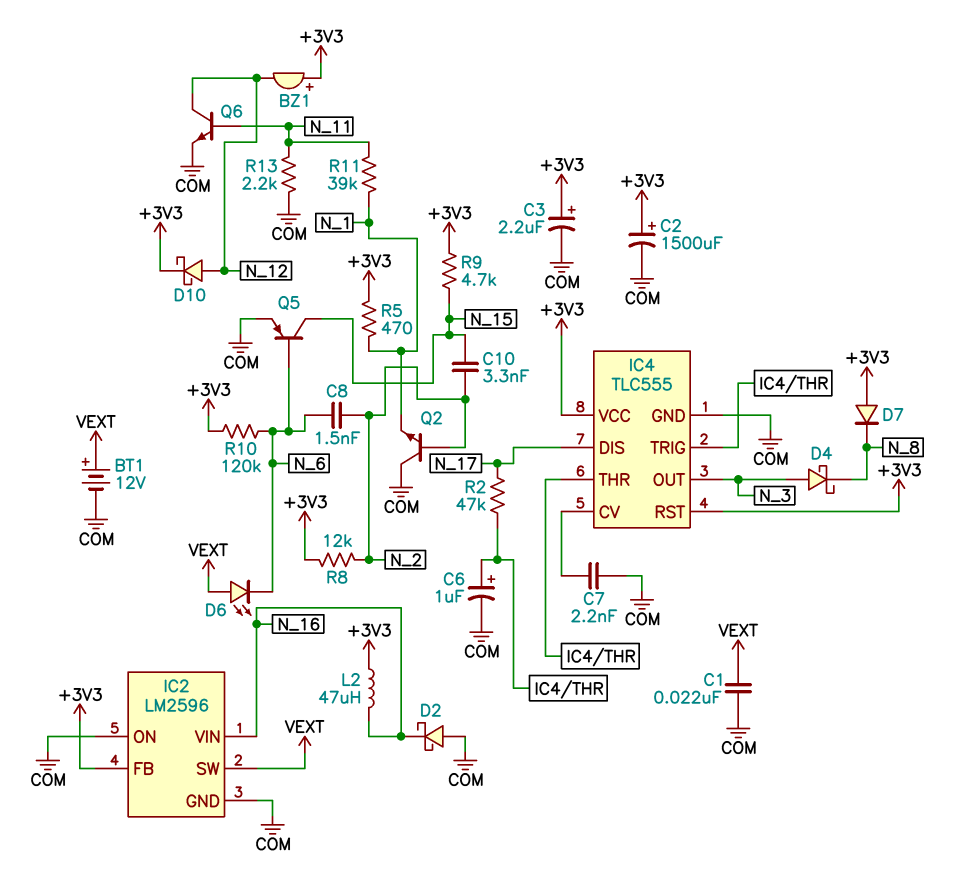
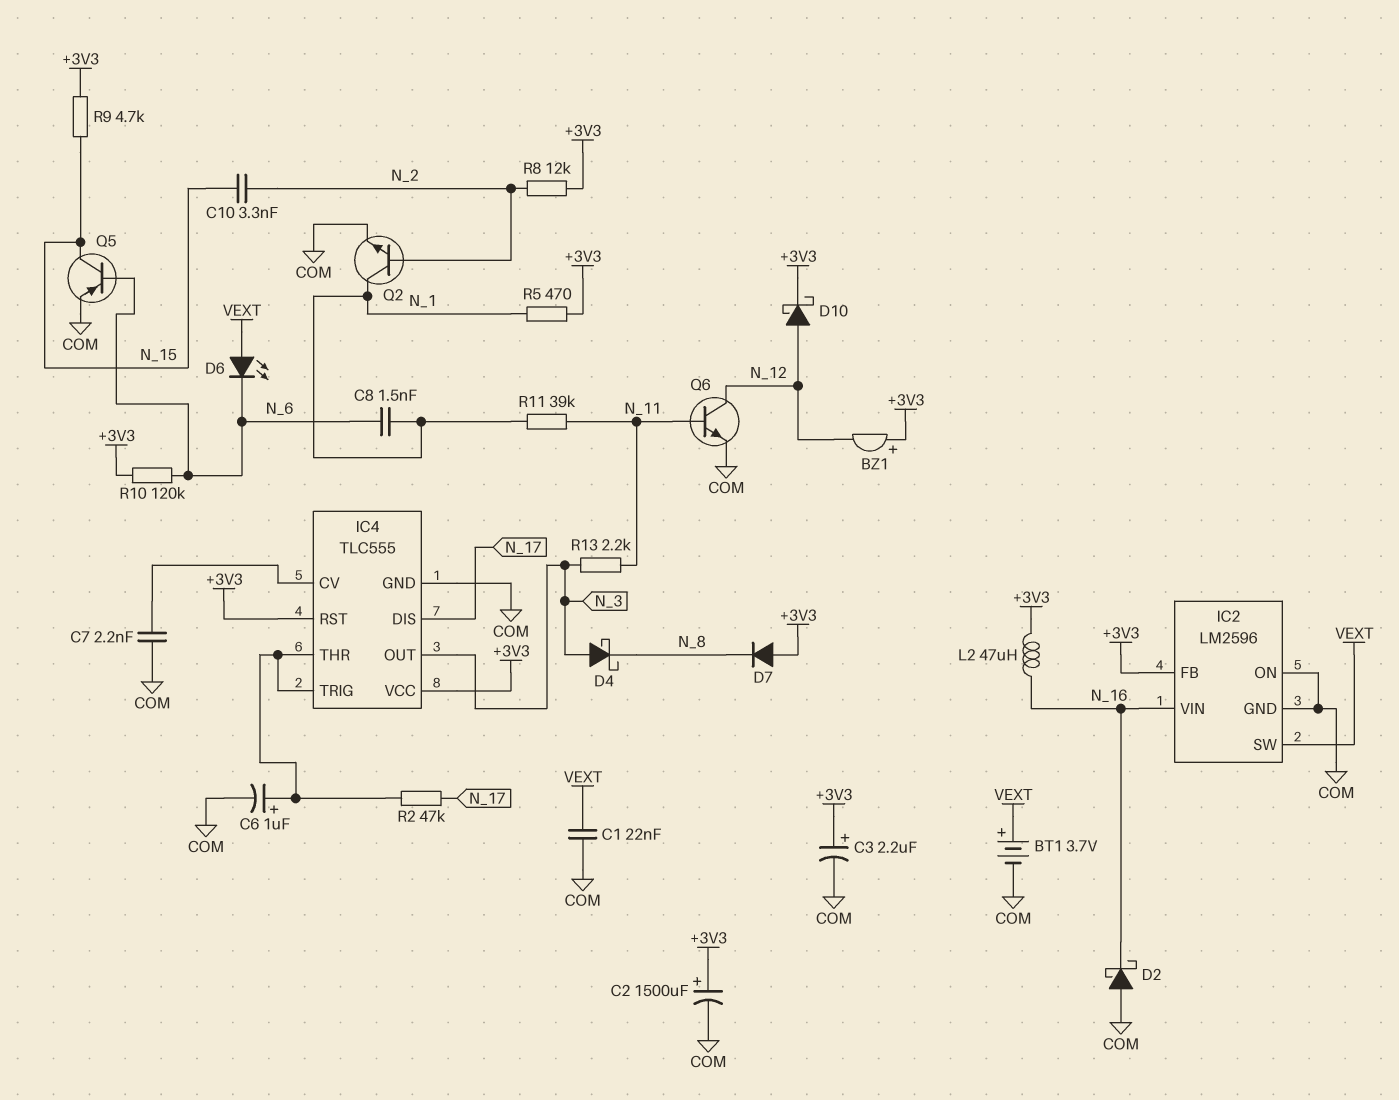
BT1: 12V (plus VEXT, minus COM) -> 3.7V (plus VEXT, minus COM)
C8: 1.5nF (N_2, N_6) -> 1.5nF (N_1, N_6)
Q2: NPN (B N_2, C COM, E N_1) -> NPN (B N_2, C N_1, E COM)
R13: 2.2k (COM, N_11) -> 2.2k (N_3, N_11)

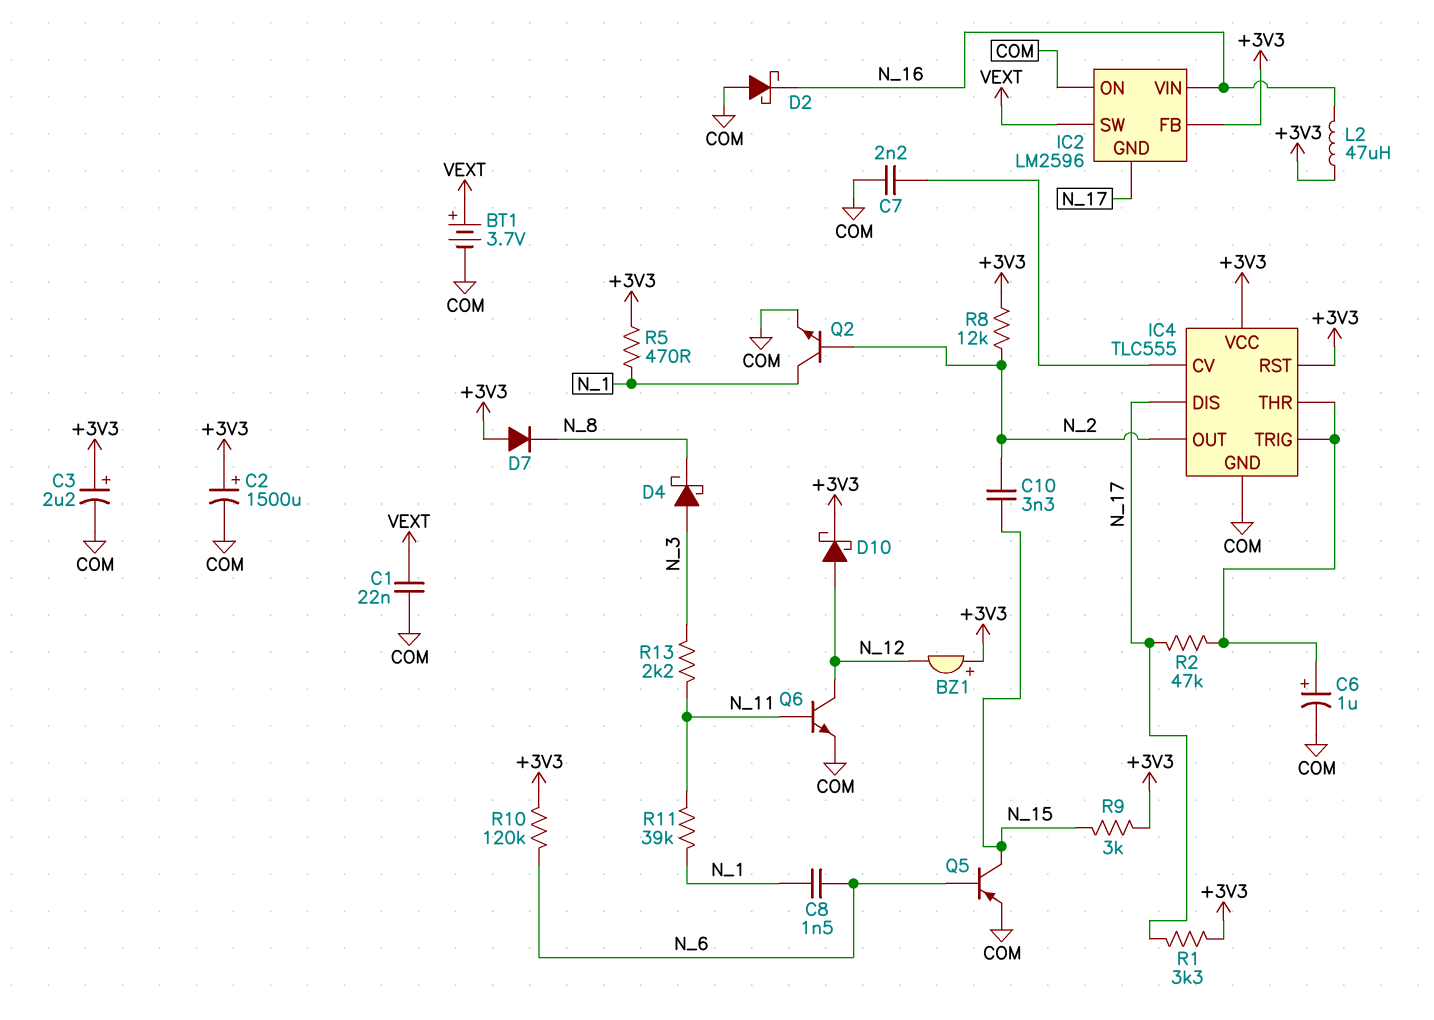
D6: LED (A VEXT, K N_6) -> none
IC2 pin GND: COM -> N_17
IC4 pin OUT: N_3 -> N_2
R1: none -> 3.3k (+3V3, N_17)
R9: 4.7k (+3V3, N_15) -> 3k (+3V3, N_15)

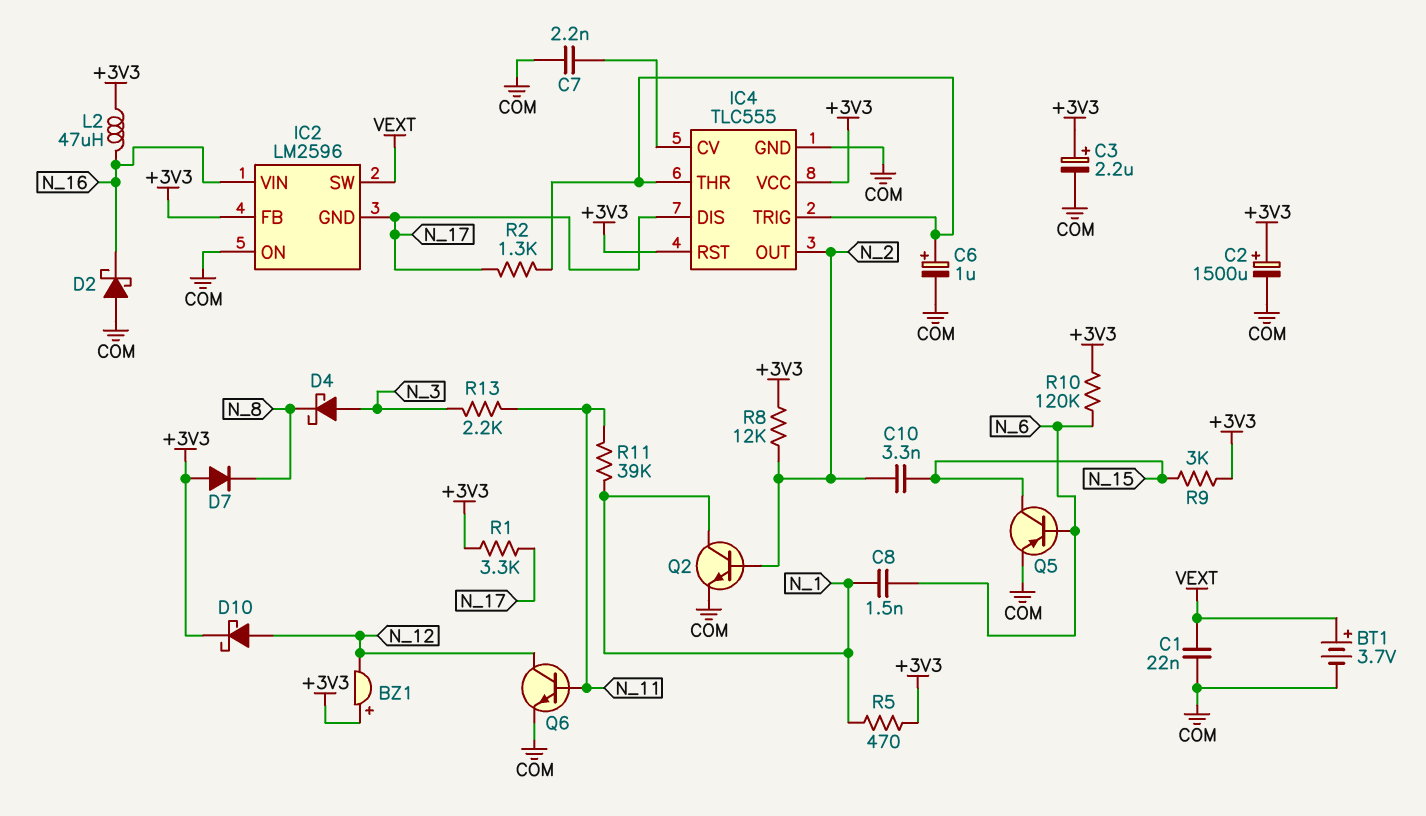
R2: 47k (IC4/THR, N_17) -> 1.3k (IC4/THR, N_17)

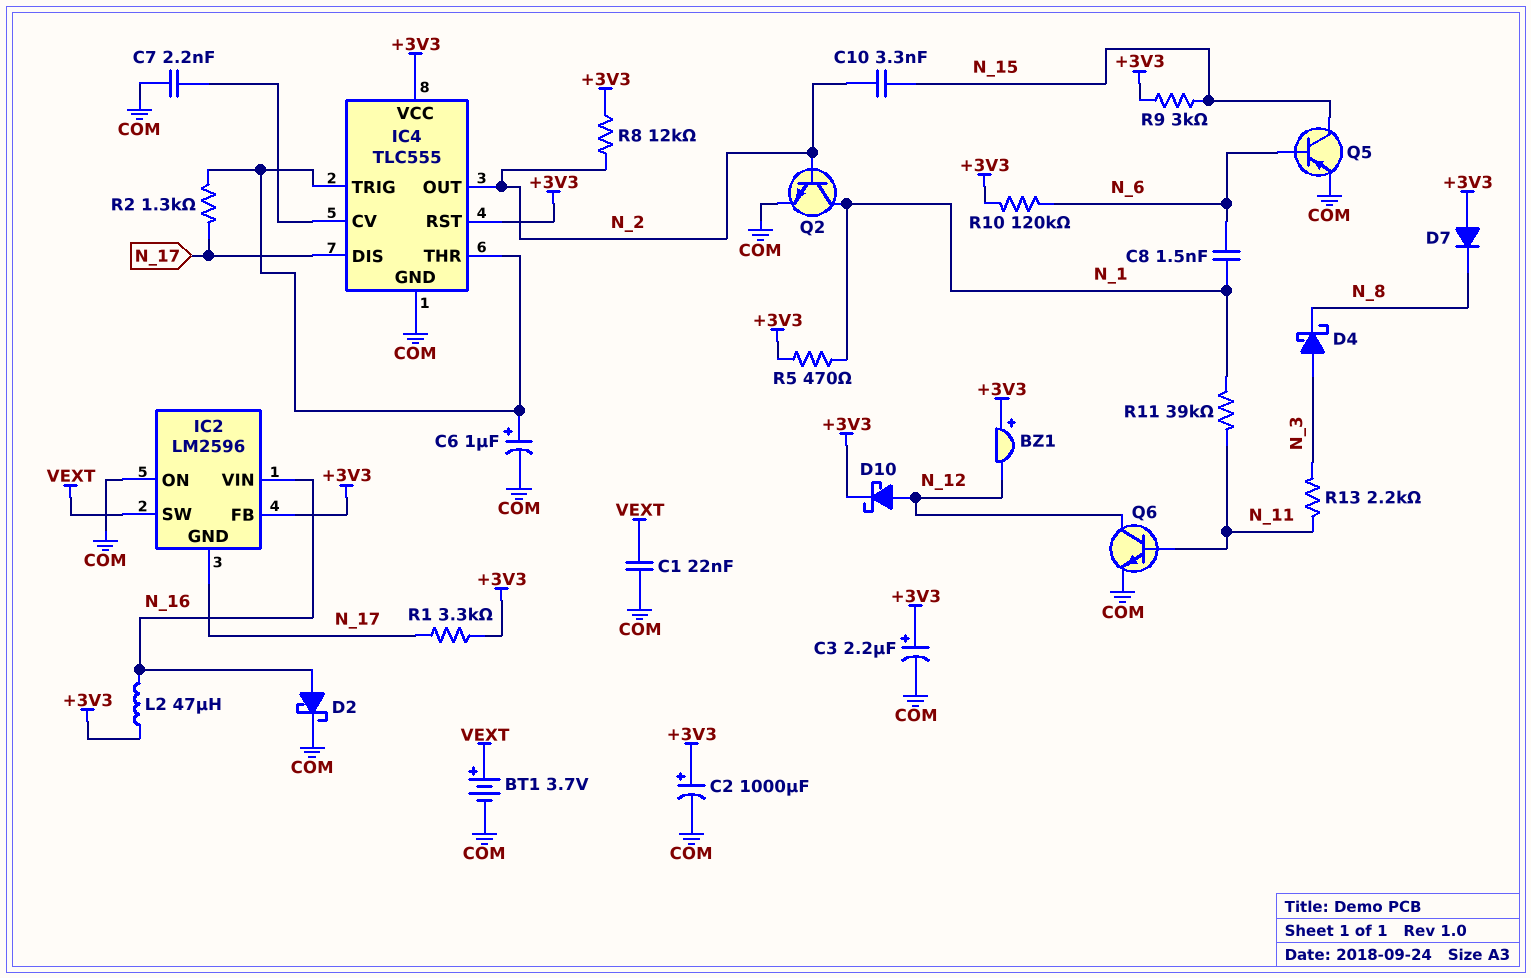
C2: 1500uF (plus +3V3, minus COM) -> 1000uF (plus +3V3, minus COM)
D2: schottky (A COM, K N_16) -> schottky (A N_16, K COM)

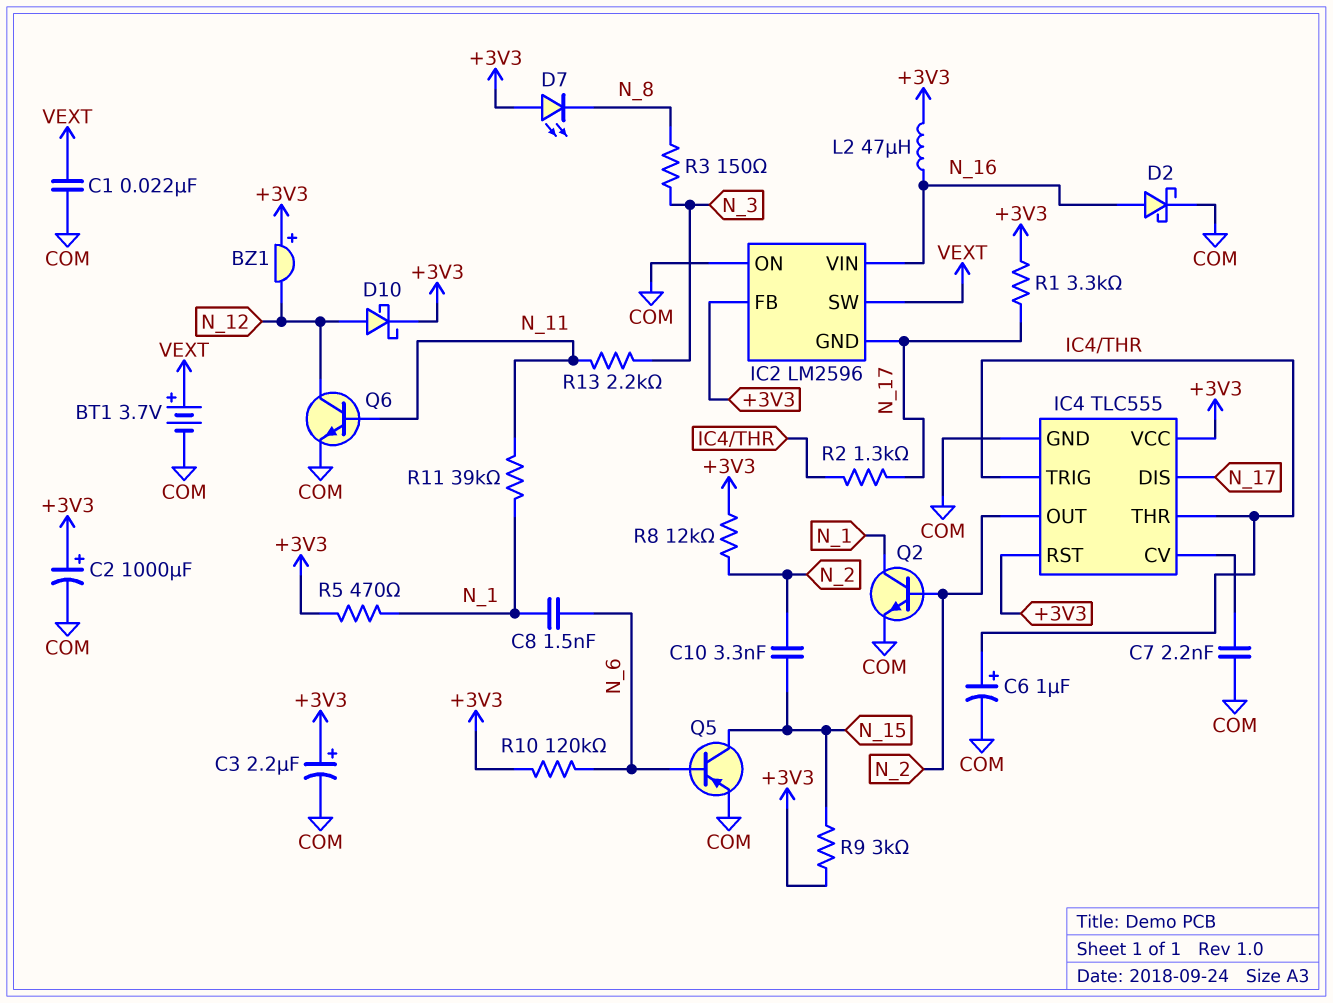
D4: schottky (A N_3, K N_8) -> none
D7: diode (A +3V3, K N_8) -> LED (A +3V3, K N_8)
R3: none -> 150 (N_3, N_8)

